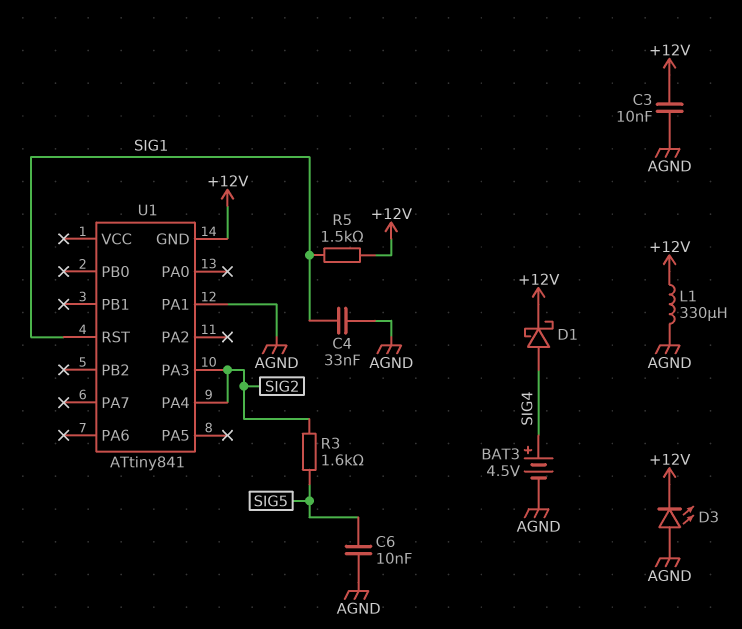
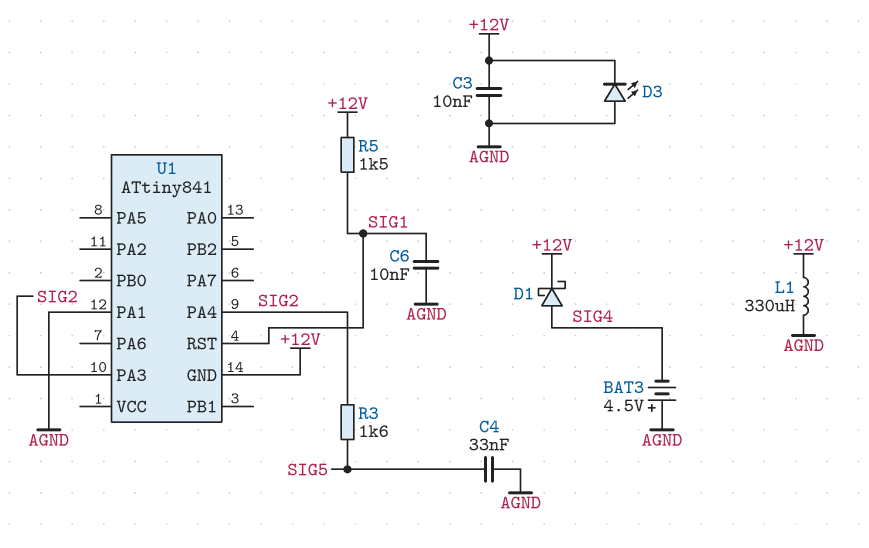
BAT3: 4.5V (plus SIG4, minus AGND) -> 4.5V (plus AGND, minus SIG4)
C4: 33nF (AGND, SIG1) -> 33nF (AGND, SIG5)
C6: 10nF (AGND, SIG5) -> 10nF (AGND, SIG1)

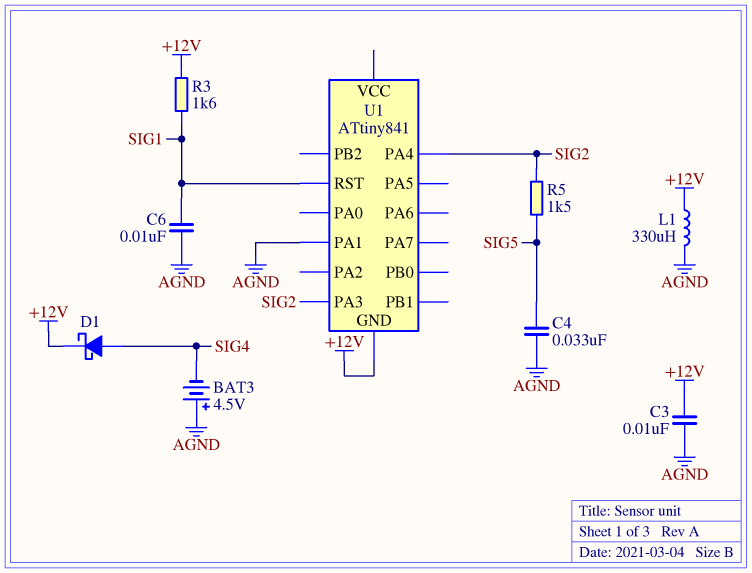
D3: LED (A AGND, K +12V) -> none
R3: 1.6k (SIG2, SIG5) -> 1.6k (+12V, SIG1)
R5: 1.5k (+12V, SIG1) -> 1.5k (SIG2, SIG5)

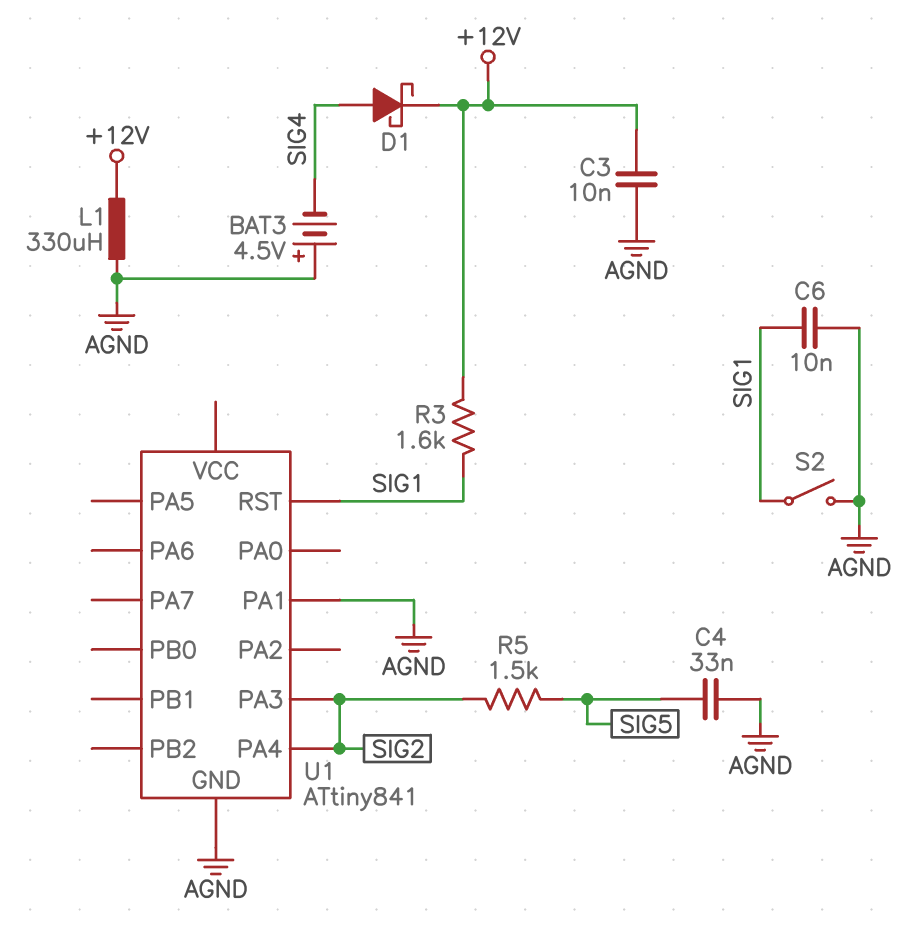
S2: none -> switch (AGND, SIG1)
U1 pin GND: +12V -> AGND

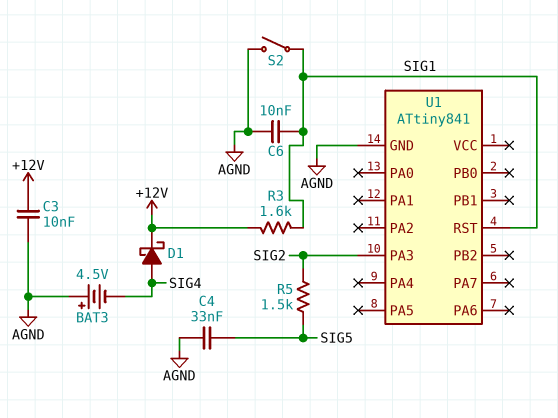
L1: 330uH (+12V, AGND) -> none
U1 pin PA1: AGND -> none
U1 pin PA4: SIG2 -> none

